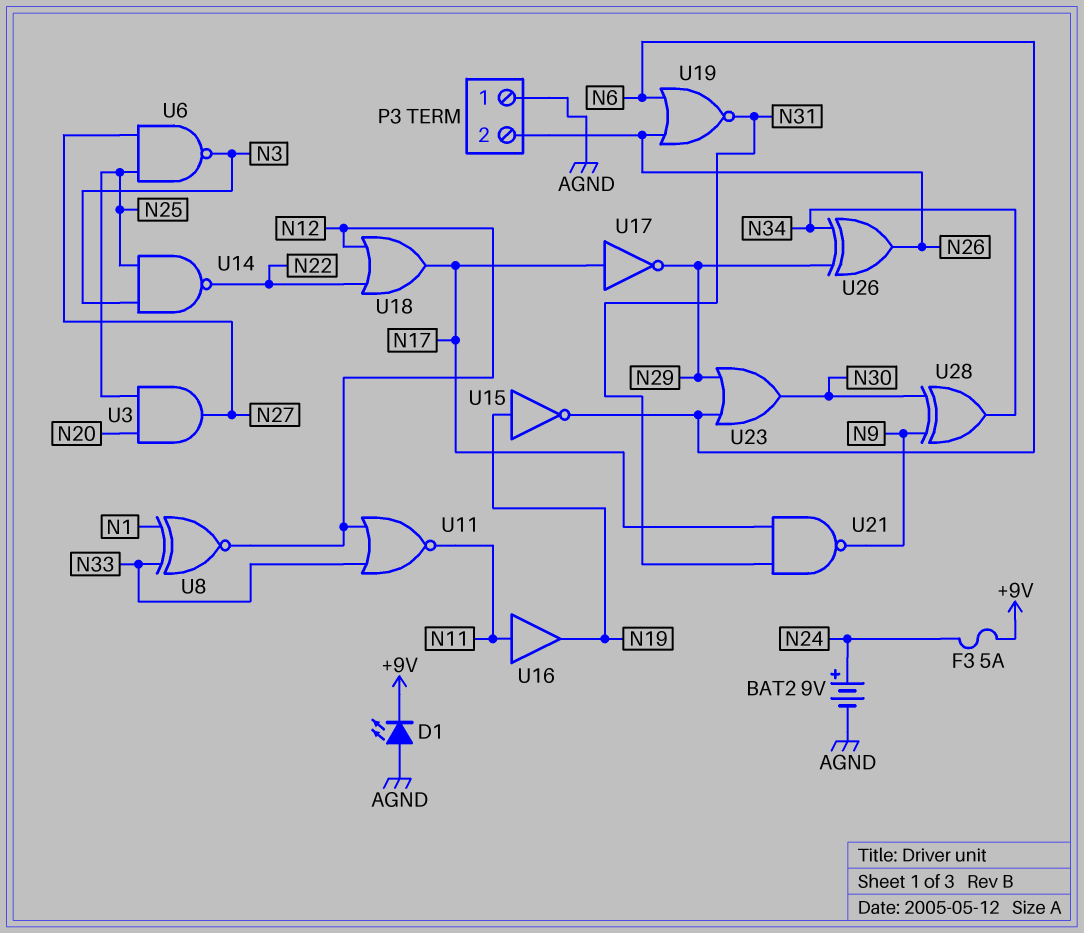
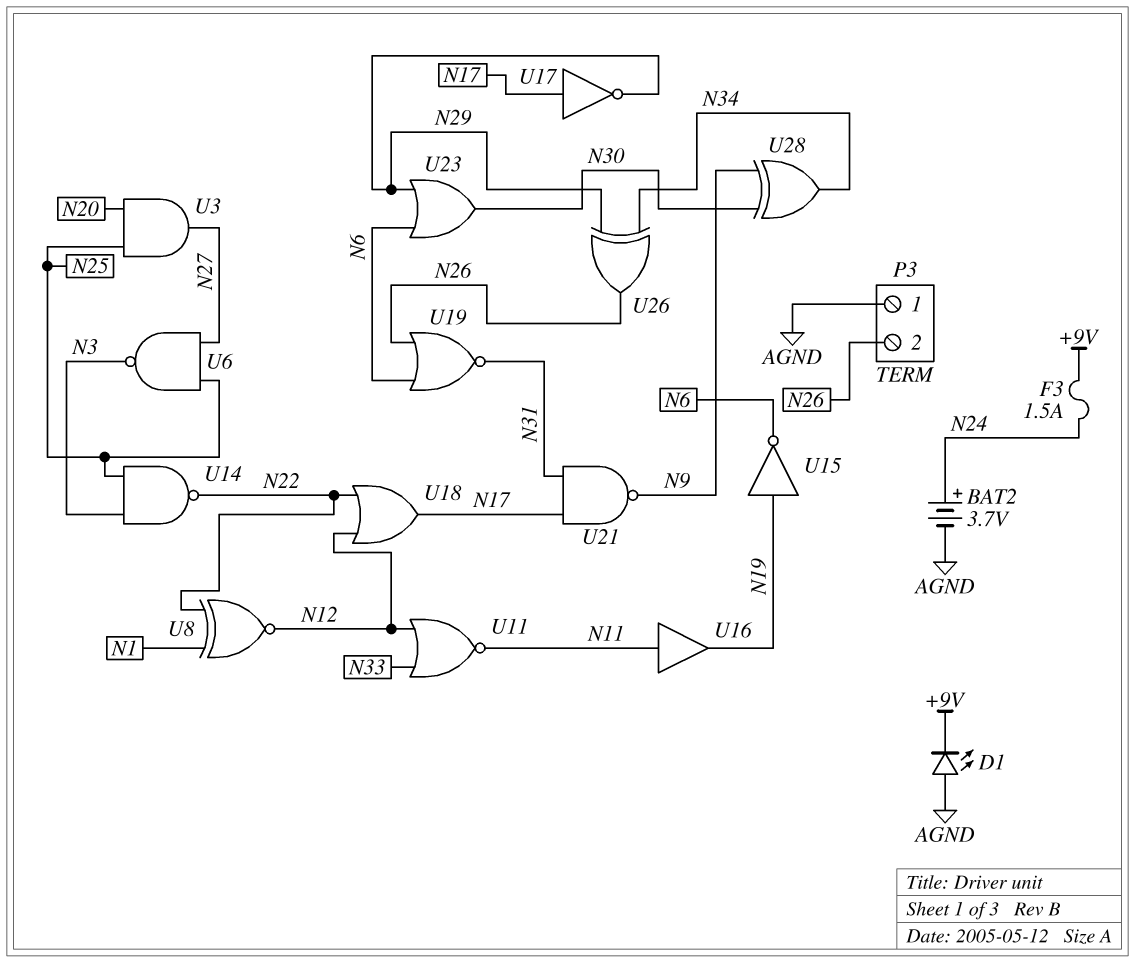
BAT2: 9V (plus N24, minus AGND) -> 3.7V (plus N24, minus AGND)
F3: 5A (+9V, N24) -> 1.5A (+9V, N24)
U8: XNOR (in N1, in N33, out N12) -> XNOR (in N1, in N22, out N12)

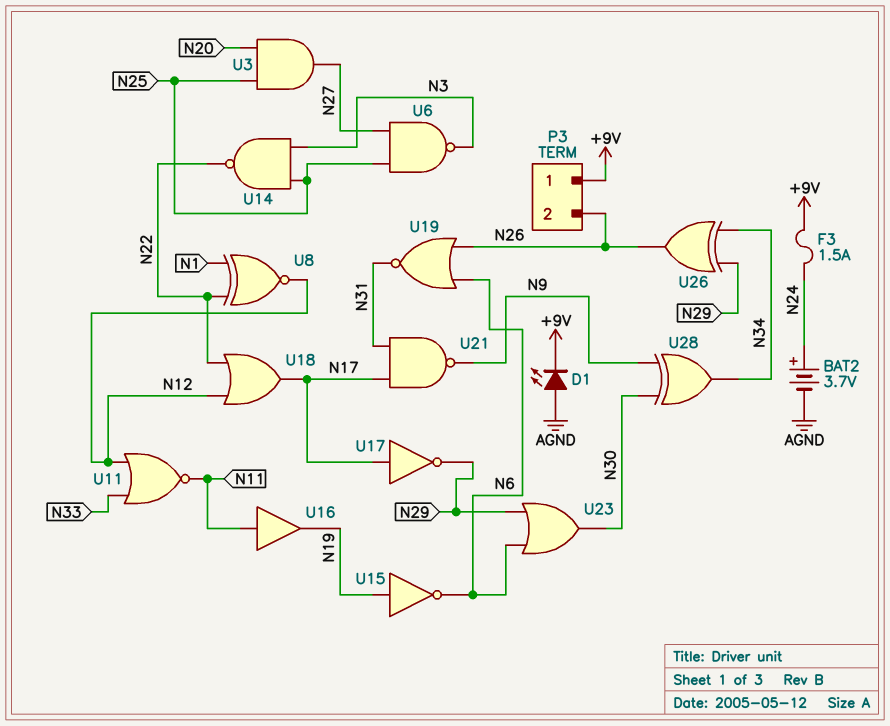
P3 pin 1: AGND -> +9V

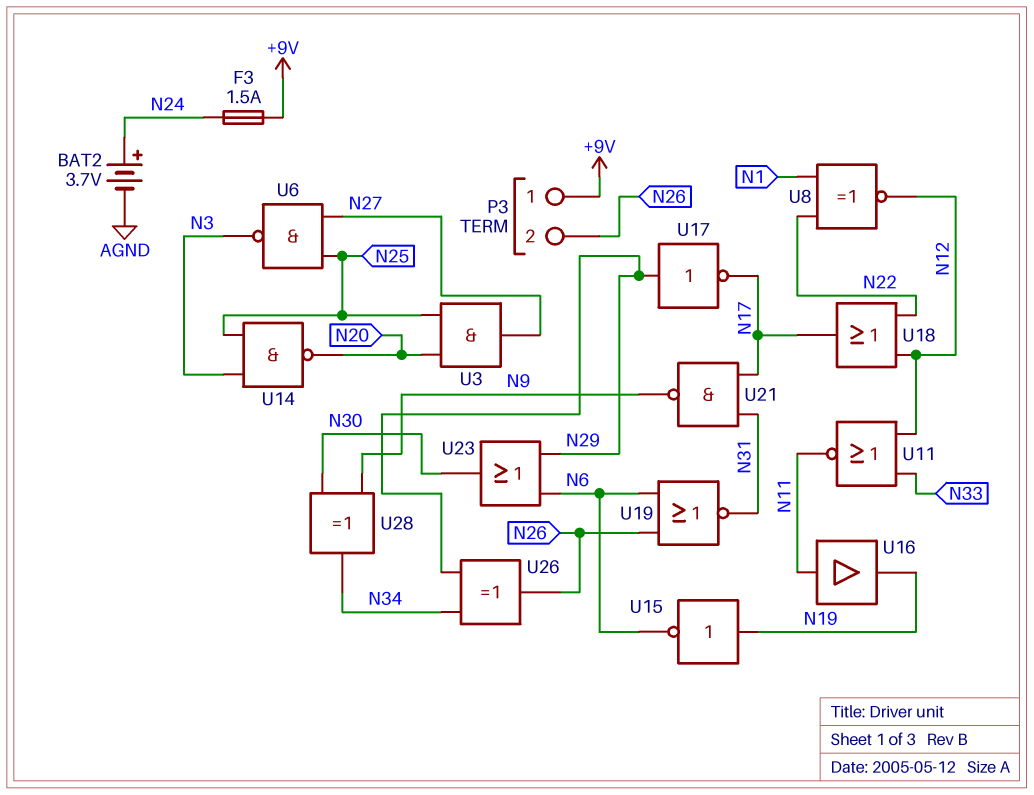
D1: LED (A AGND, K +9V) -> none
U14: NAND (in N3, in N25, out N22) -> NAND (in N3, in N25, out N20)
U17: NOT (in N17, out N29) -> NOT (in N29, out N17)

